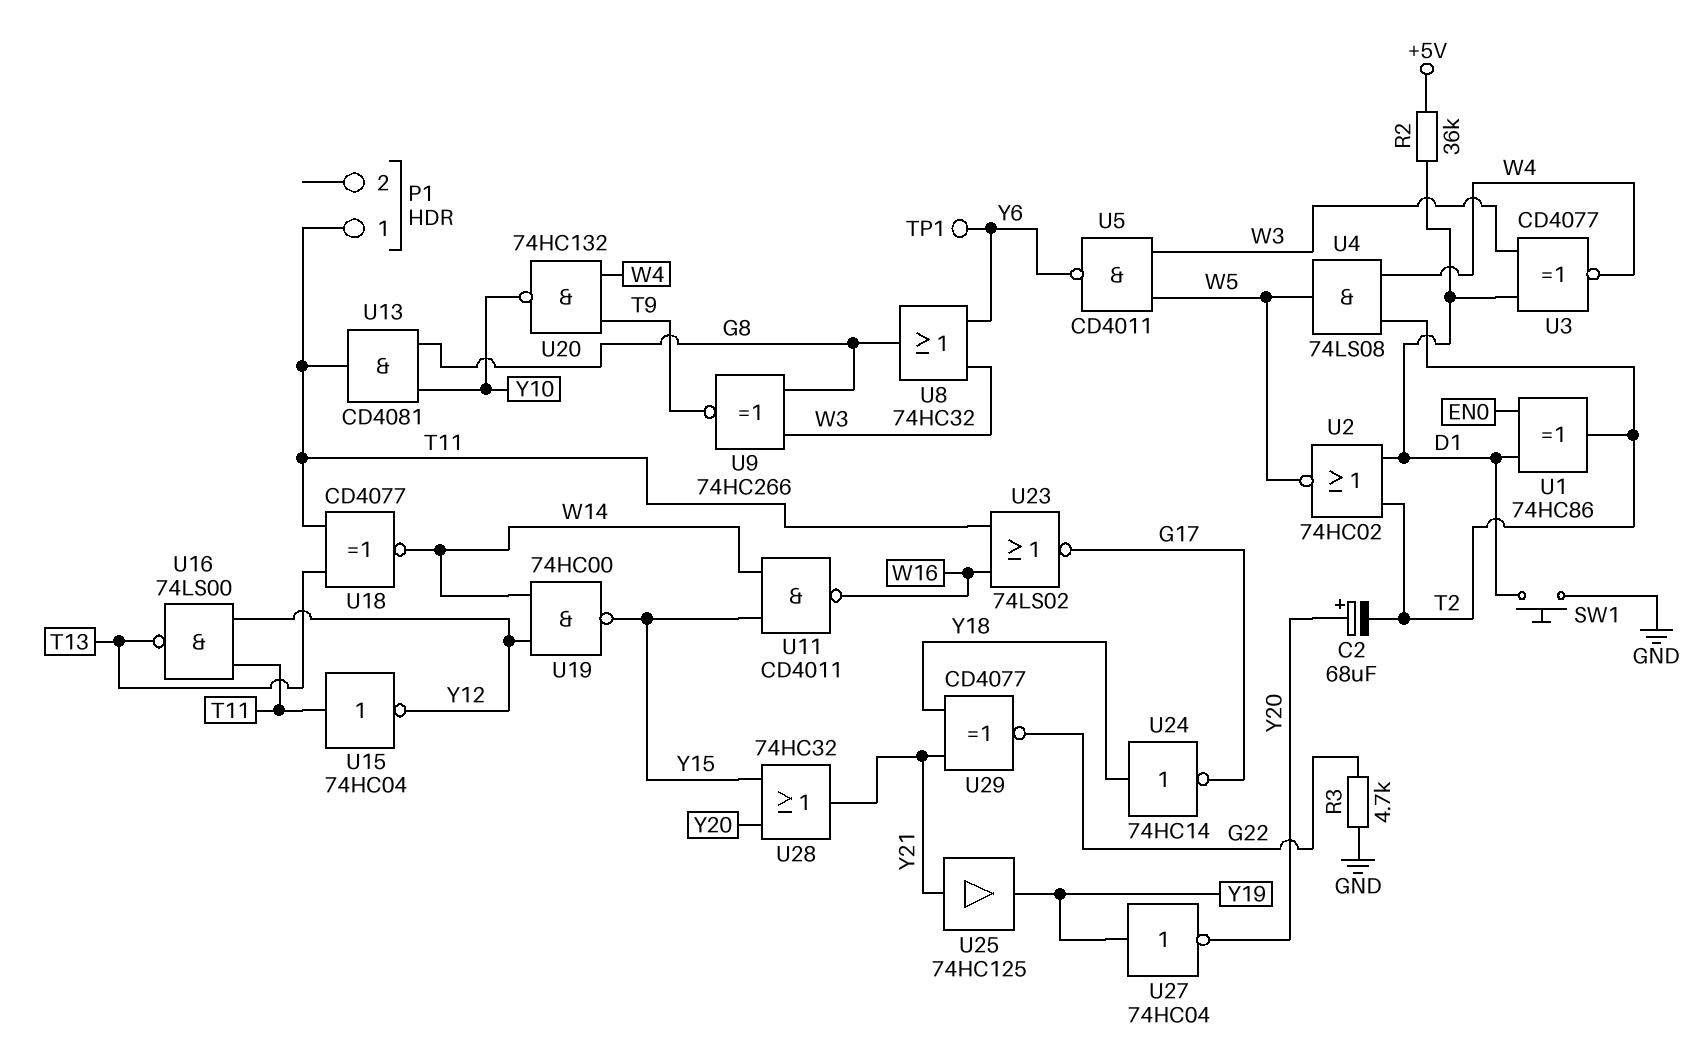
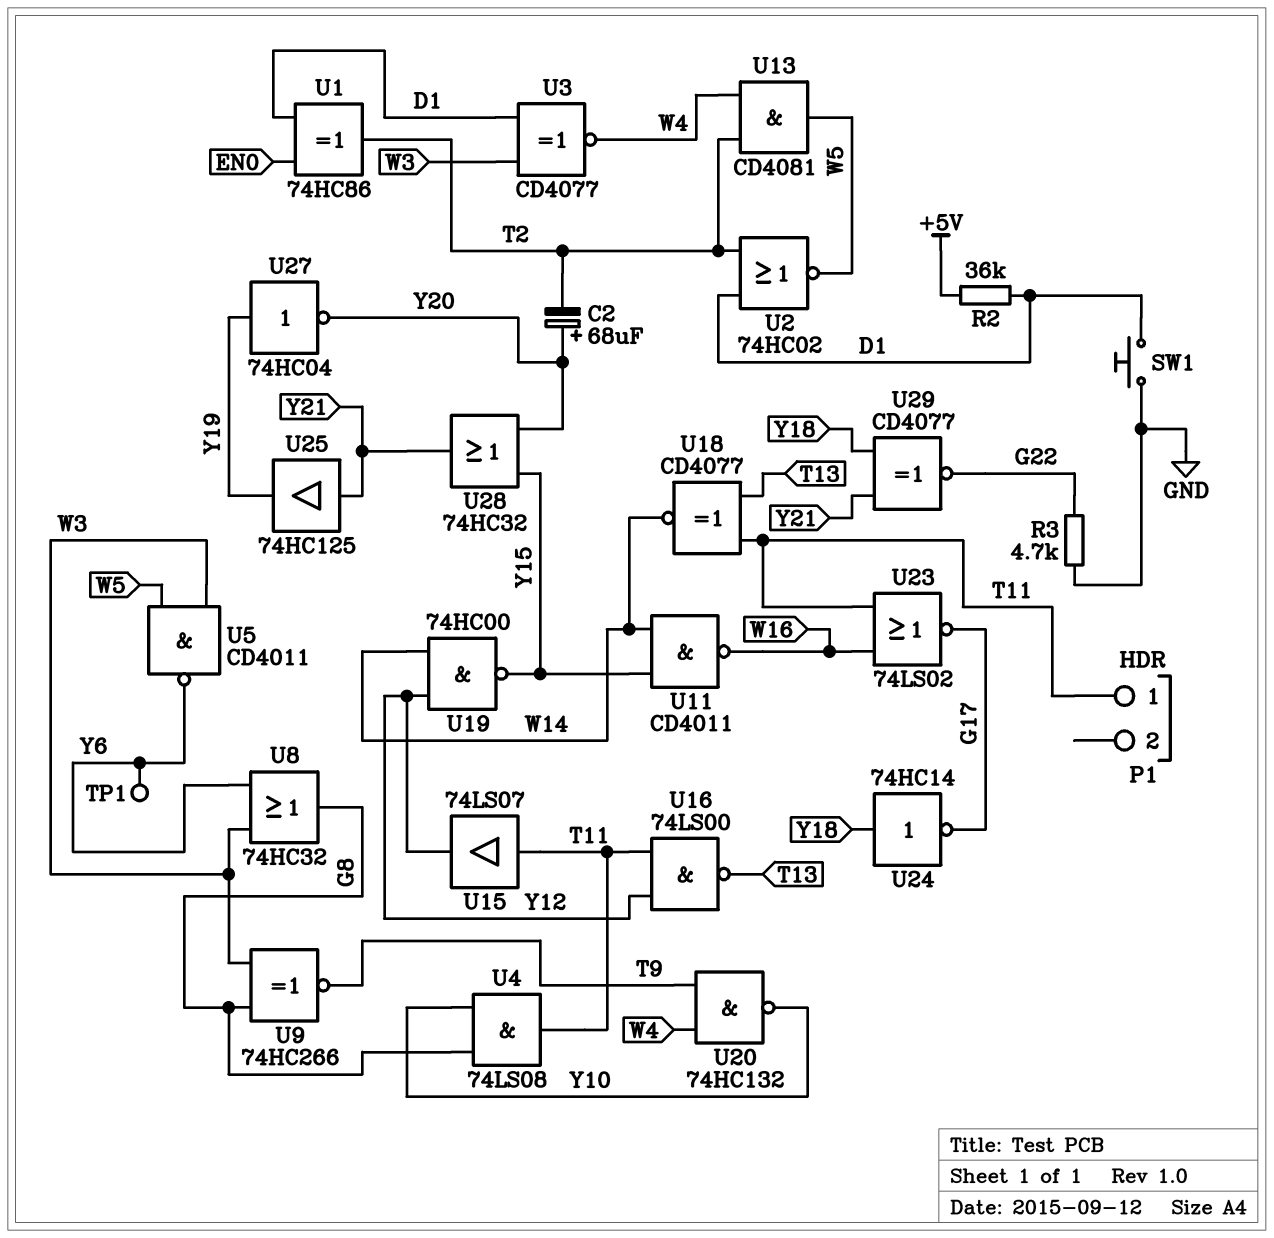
U4: AND 74LS08 (in T2, in W4, out W5) -> AND 74LS08 (in G8, in Y10, out T11)
U13: AND CD4081 (in G8, in Y10, out T11) -> AND CD4081 (in T2, in W4, out W5)
U15: NOT 74HC04 (in T11, out Y12) -> buffer 74LS07 (in T11, out Y12)

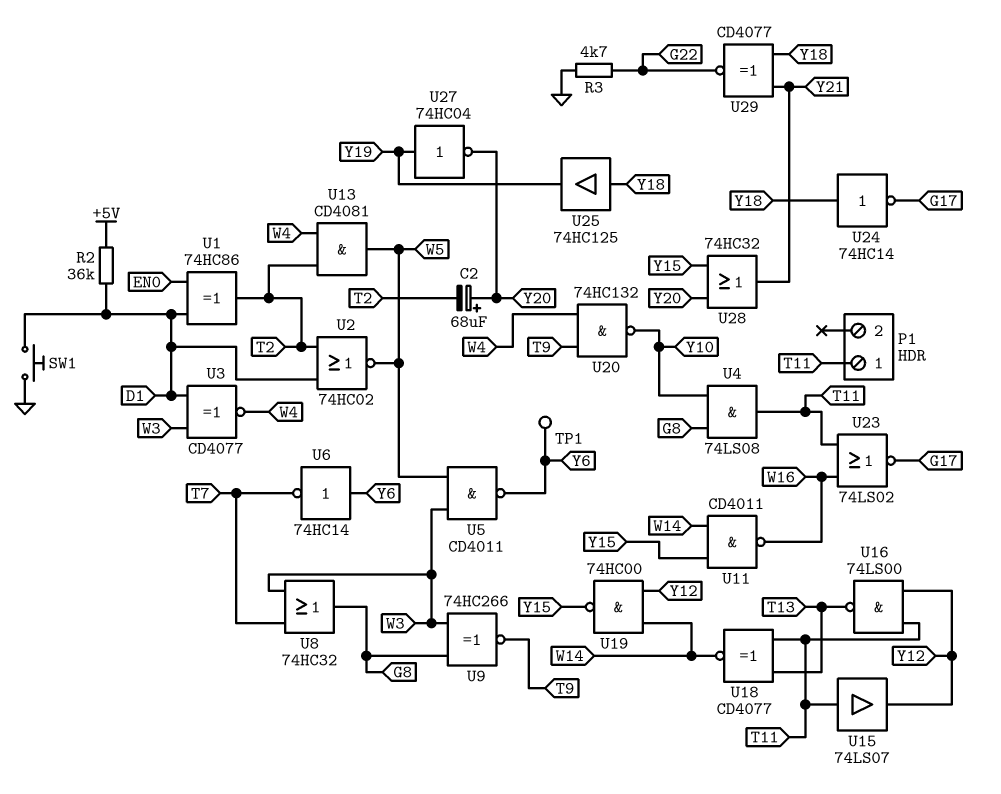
U6: none -> NOT 74HC14 (in Y6, out T7)
U8: OR 74HC32 (in W3, in Y6, out G8) -> OR 74HC32 (in T7, in W3, out G8)
U25: buffer 74HC125 (in Y21, out Y19) -> buffer 74HC125 (in Y18, out Y19)

